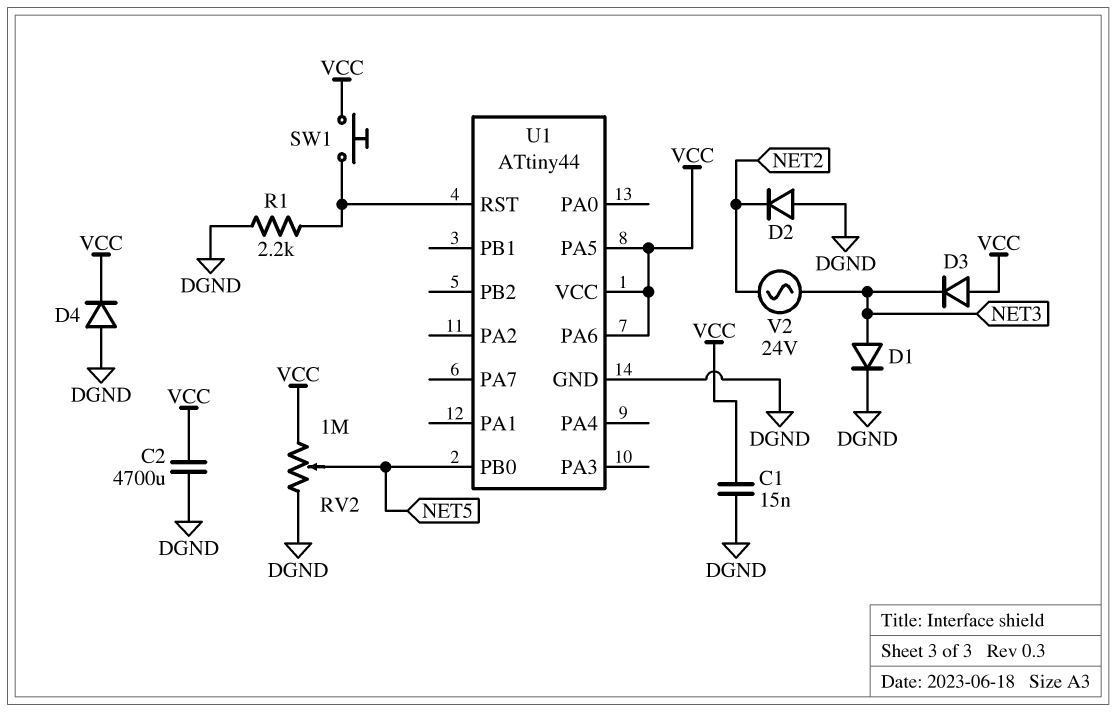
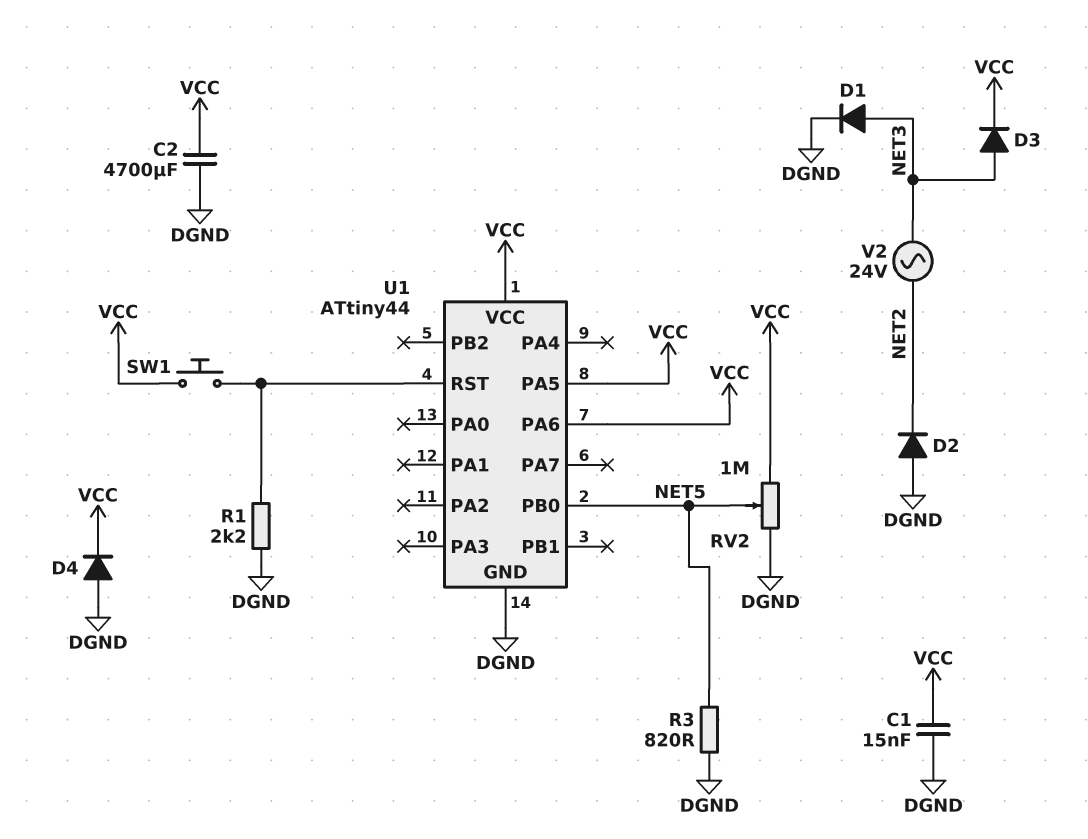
D3: diode (A VCC, K NET3) -> diode (A NET3, K VCC)
R3: none -> 820 (DGND, NET5)

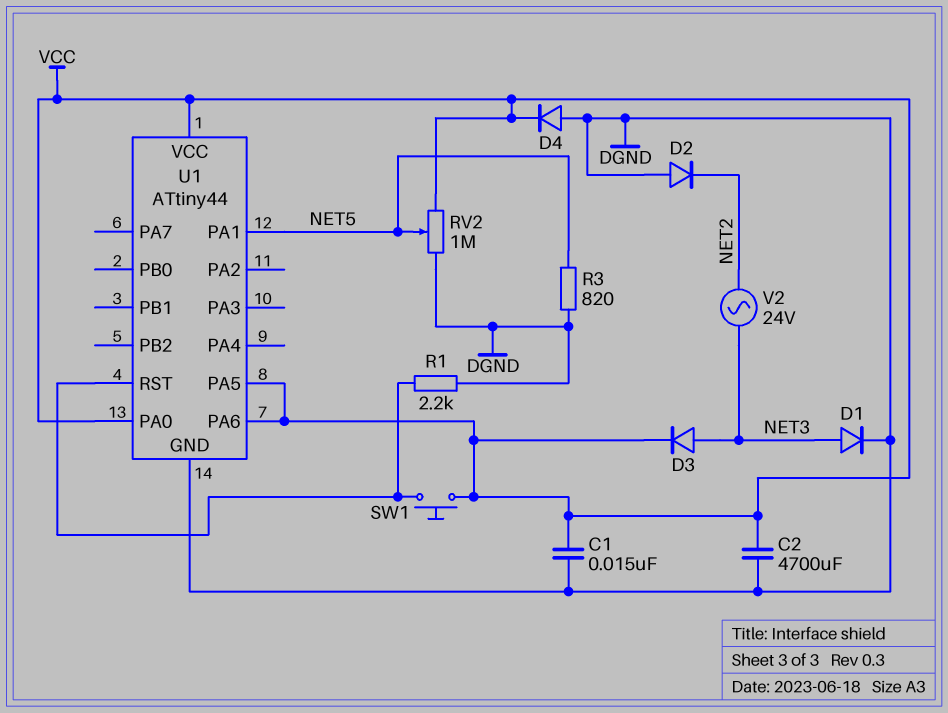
U1 pin PA0: none -> VCC
U1 pin PA1: none -> NET5
U1 pin PB0: NET5 -> none

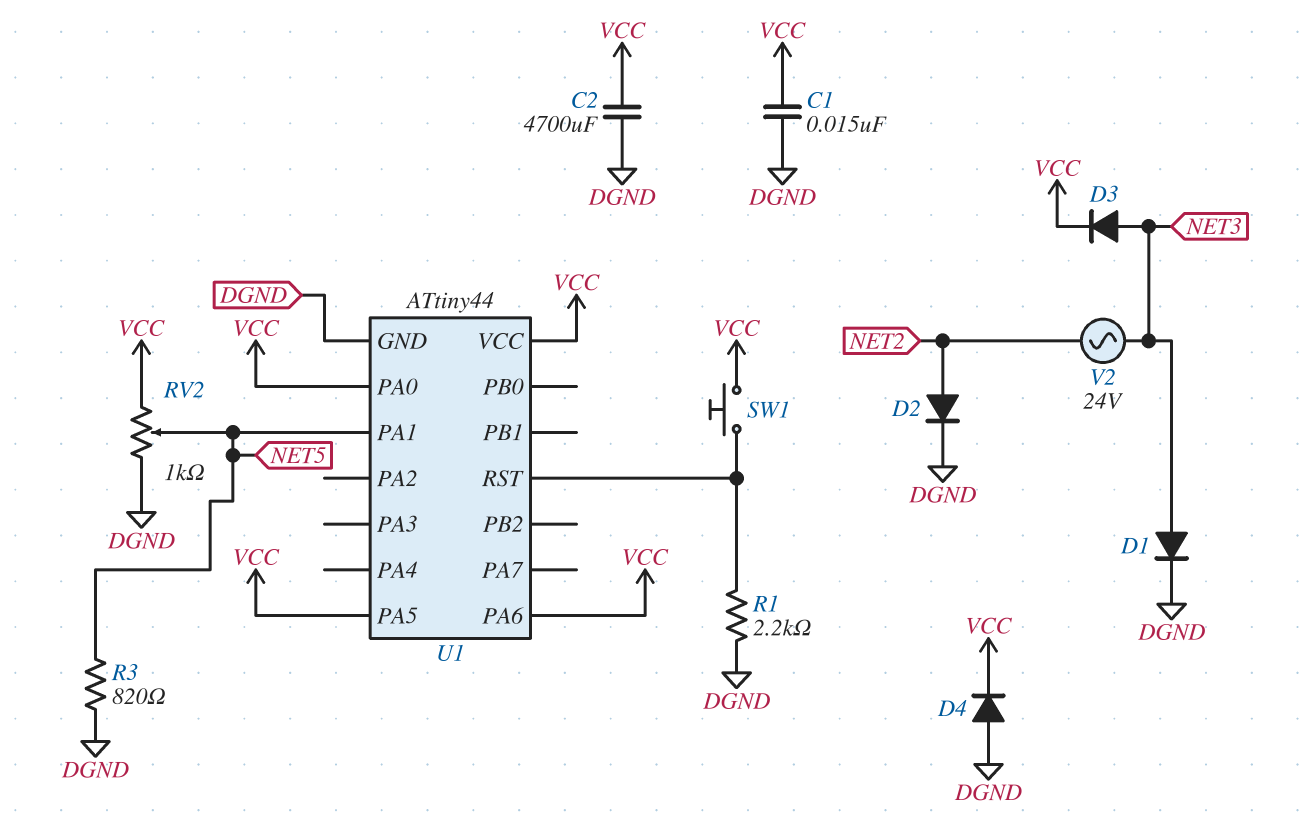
D2: diode (A DGND, K NET2) -> diode (A NET2, K DGND)
RV2: 1M (DGND, VCC, wiper NET5) -> 1k (DGND, VCC, wiper NET5)

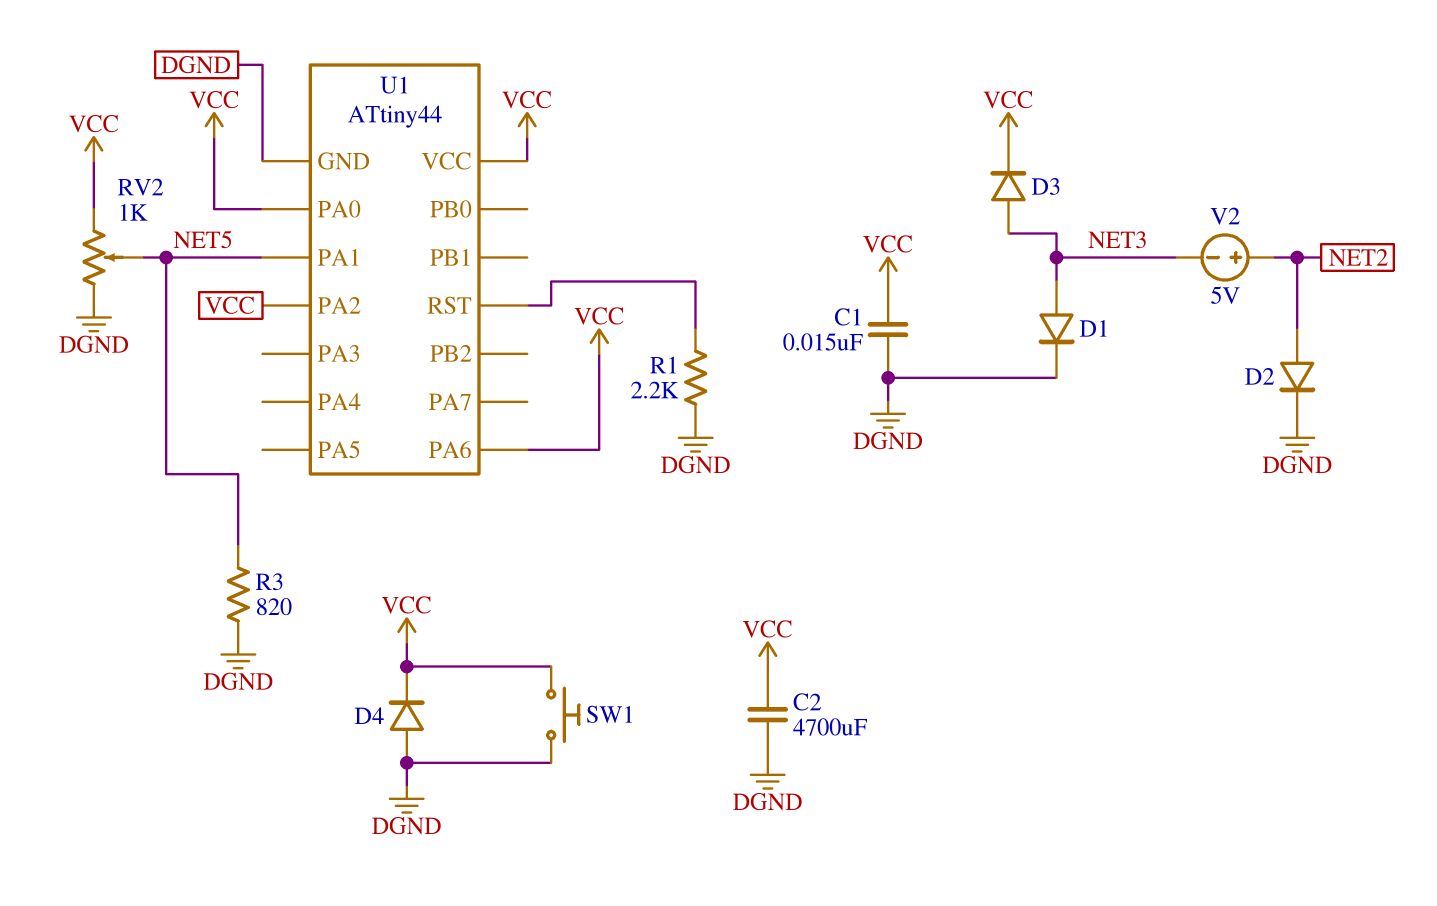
SW1: button (U1/RST, VCC) -> button (DGND, VCC)
U1 pin PA2: none -> VCC
U1 pin PA5: VCC -> none
V2: AC 24V (NET2, NET3) -> 5V (plus NET2, minus NET3)

